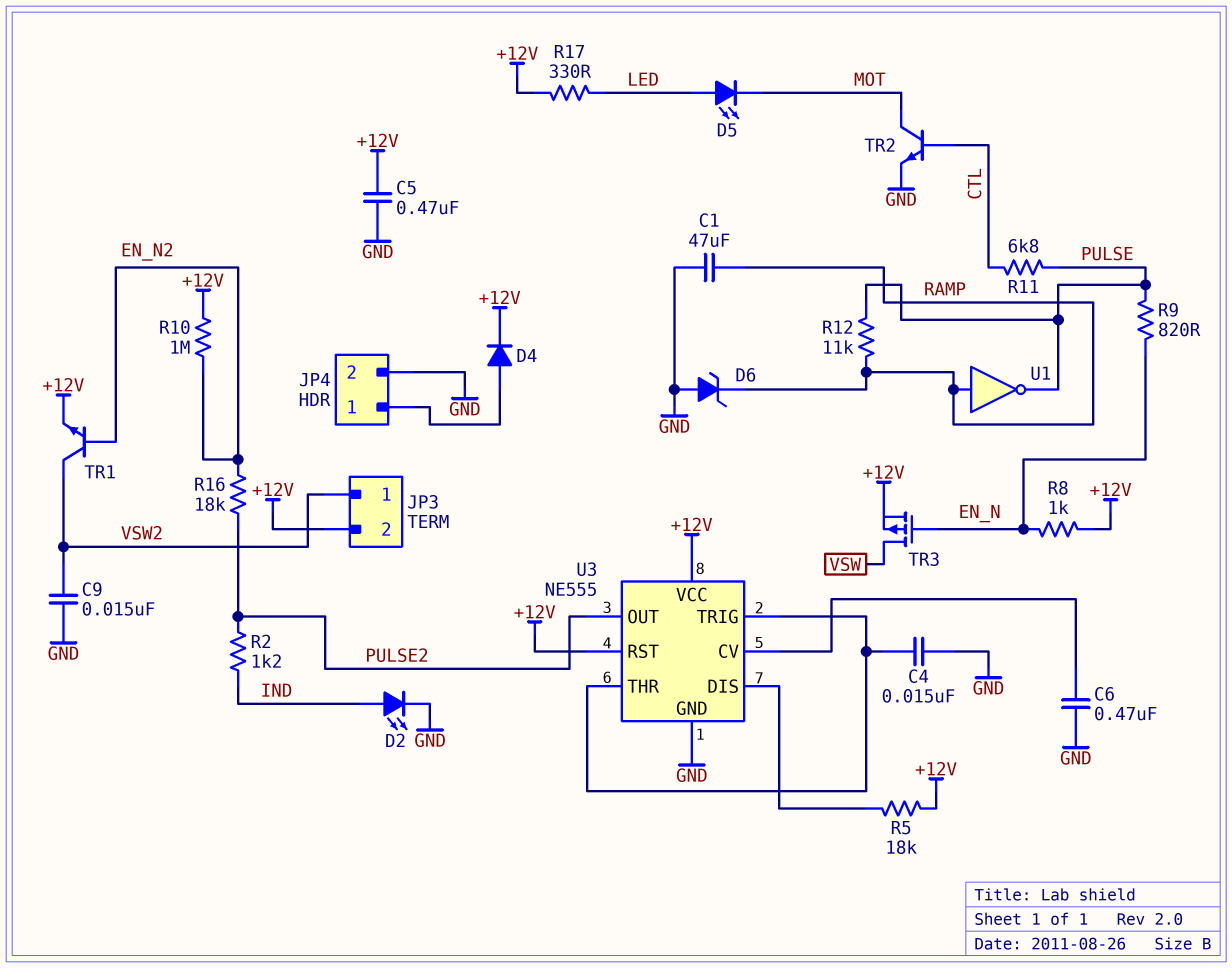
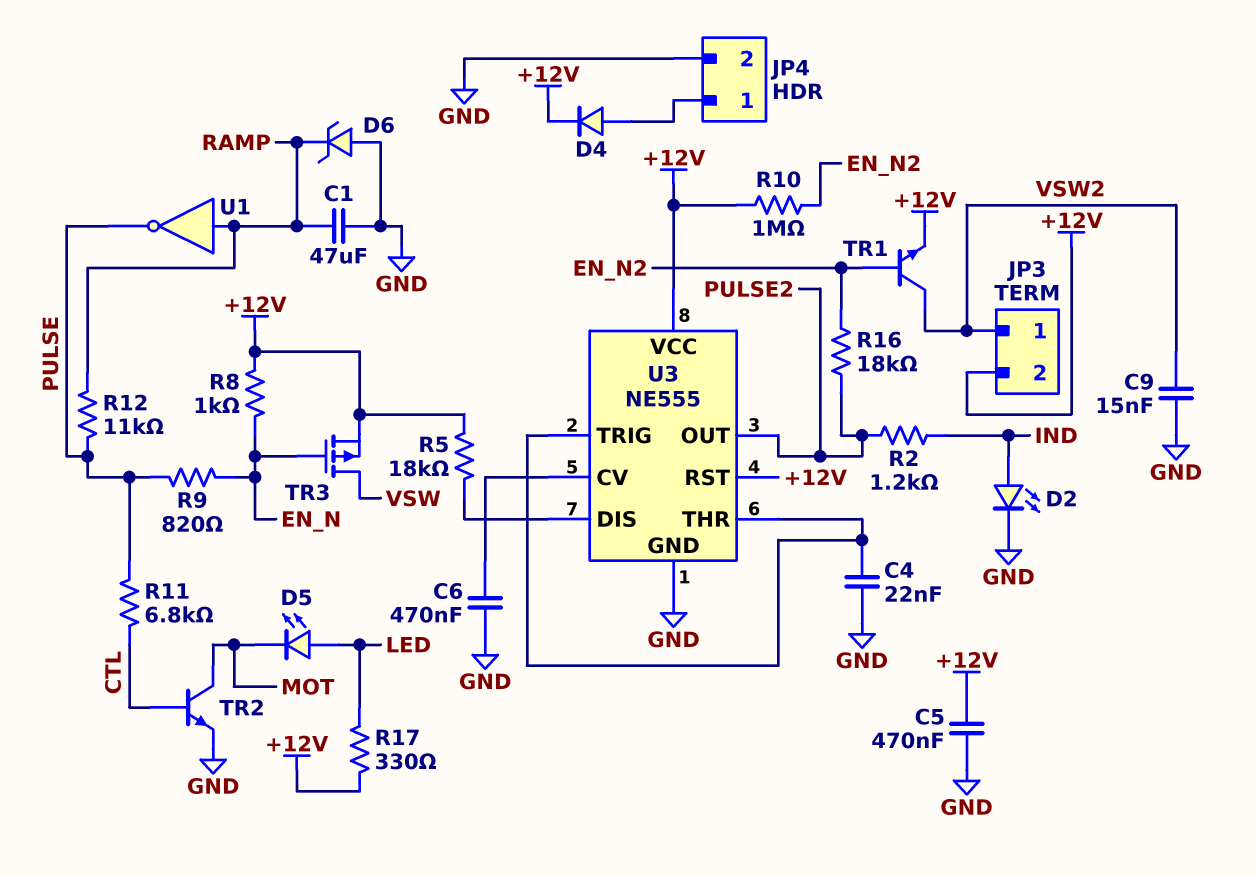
C4: 15nF (GND, U3/THR) -> 22nF (GND, U3/THR)

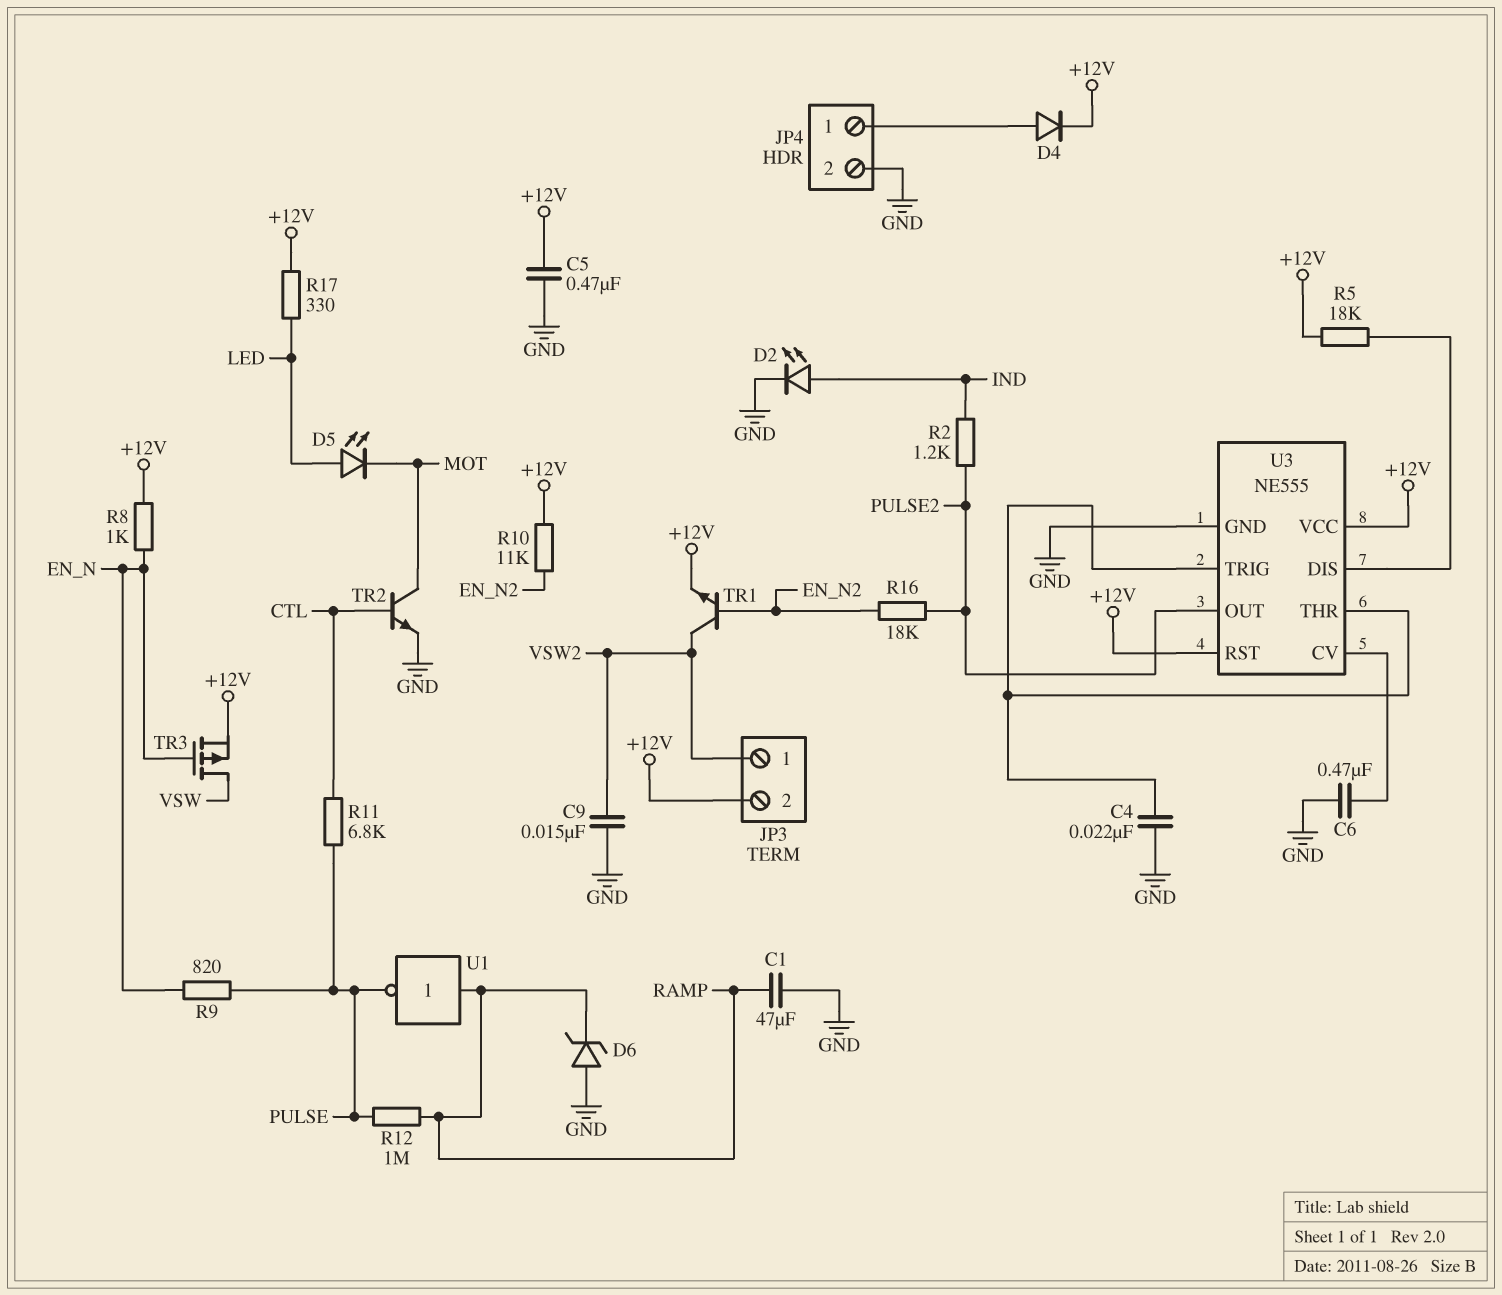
R10: 1M (+12V, EN_N2) -> 11k (+12V, EN_N2)
R12: 11k (PULSE, RAMP) -> 1M (PULSE, RAMP)

